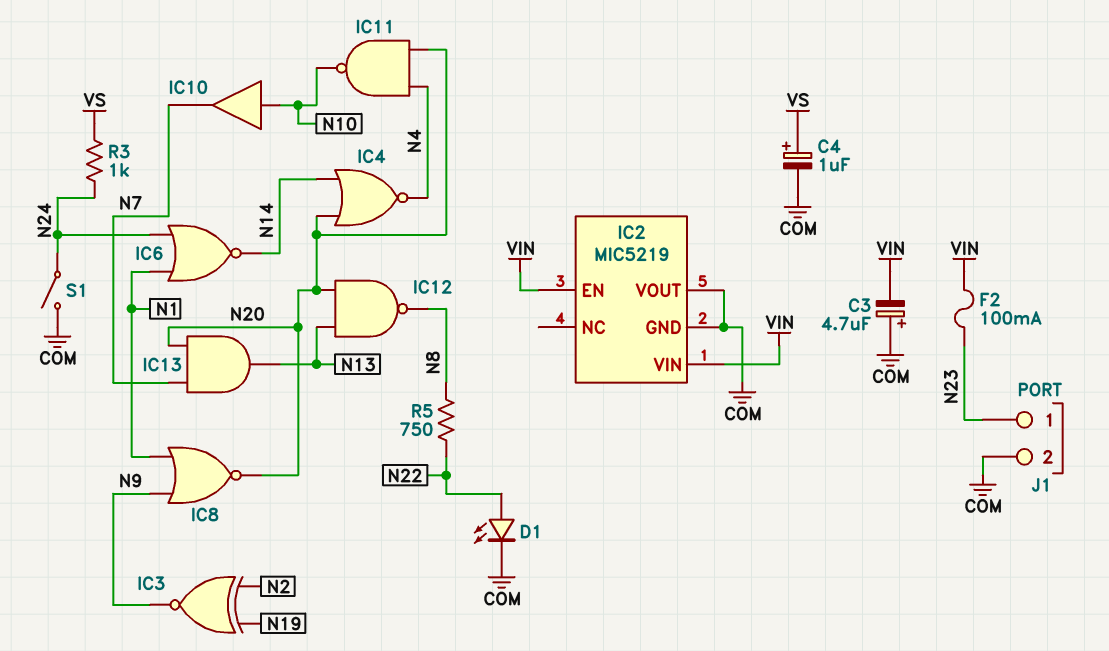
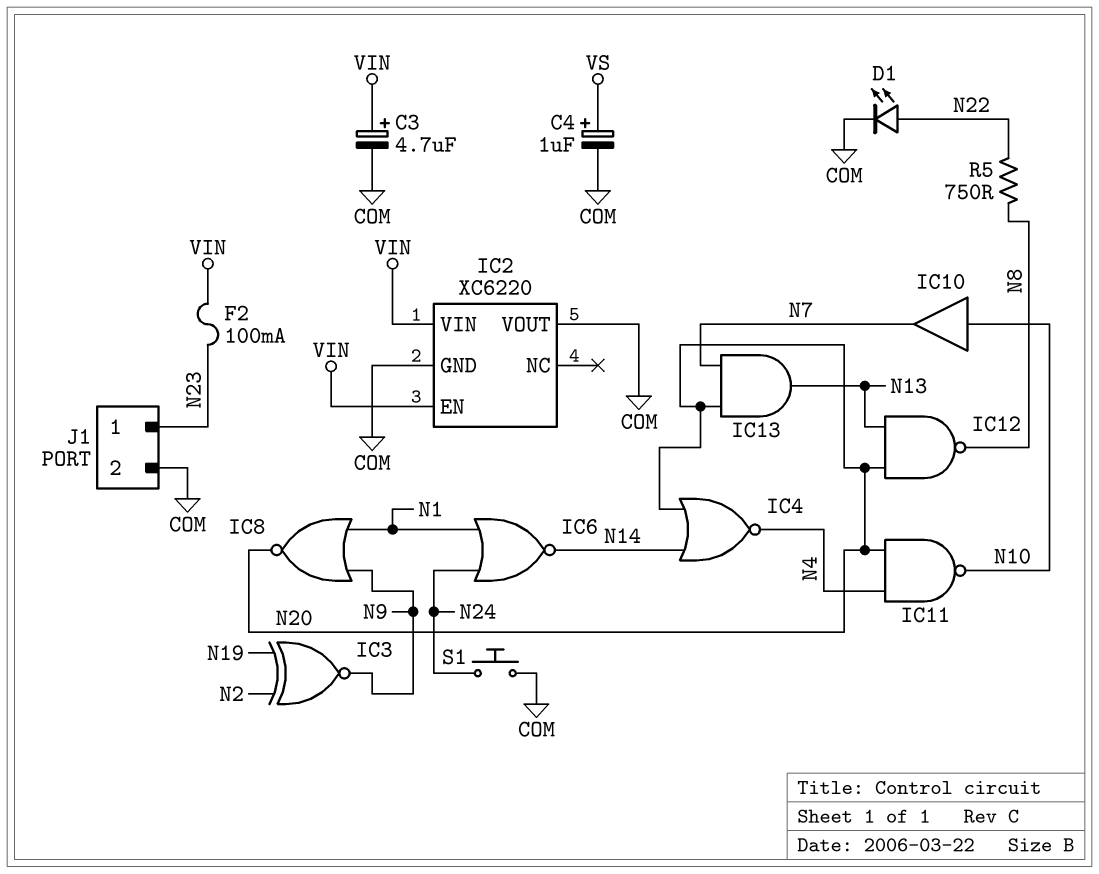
C3: 4.7uF (plus COM, minus VIN) -> 4.7uF (plus VIN, minus COM)
IC2: MIC5219 -> XC6220
R3: 1k (N24, VS) -> none
S1: switch (COM, N24) -> button (COM, N24)

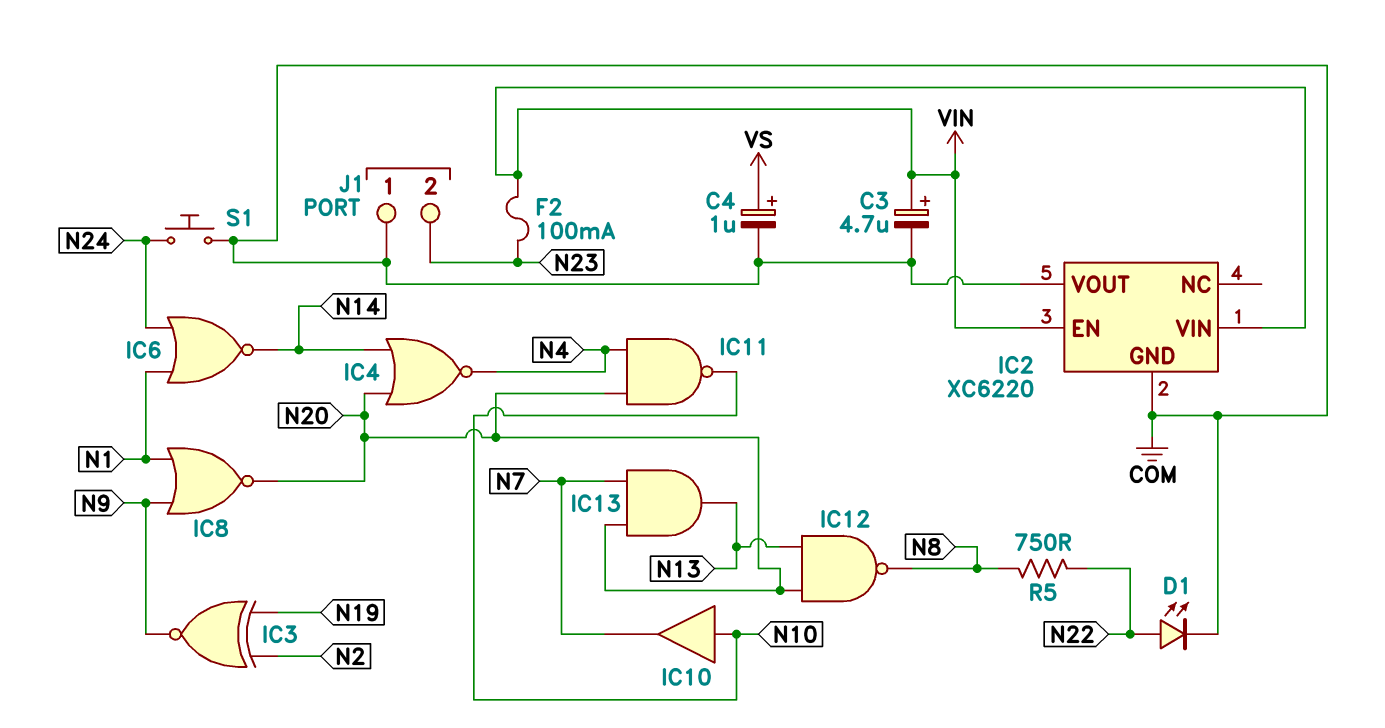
J1 pin 1: N23 -> COM
J1 pin 2: COM -> N23

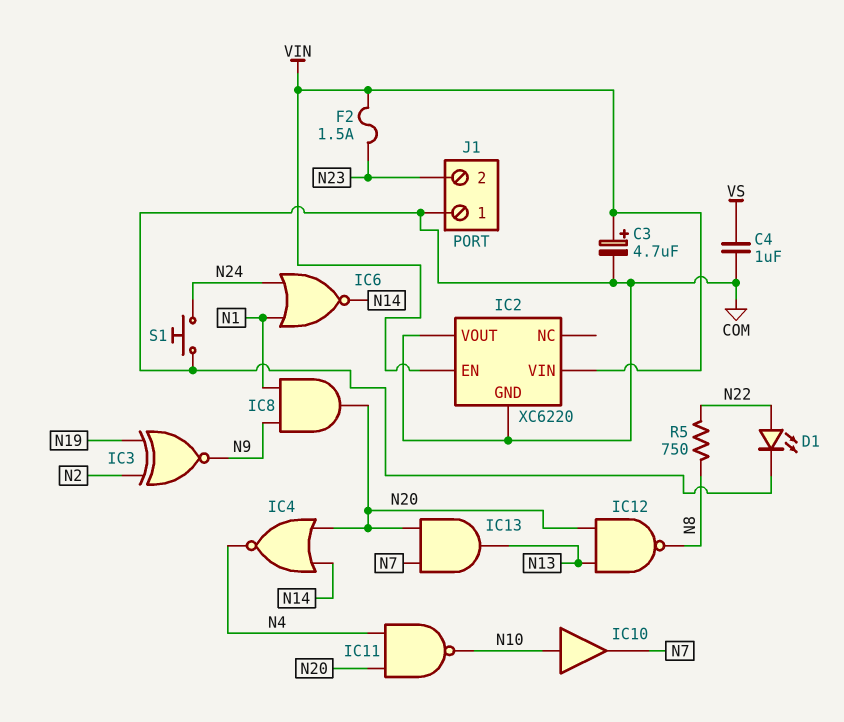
C4: 1uF (plus VS, minus COM) -> 1uF (COM, VS)
F2: 100mA (N23, VIN) -> 1.5A (N23, VIN)
IC8: NOR (in N1, in N9, out N20) -> AND (in N1, in N9, out N20)

